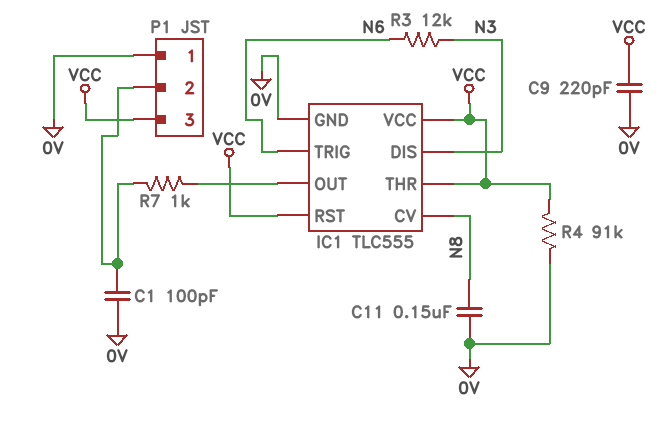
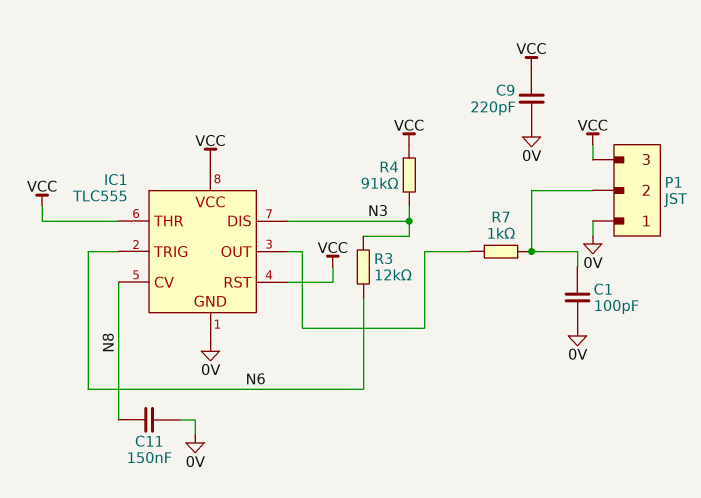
R4: 91k (0V, VCC) -> 91k (N3, VCC)

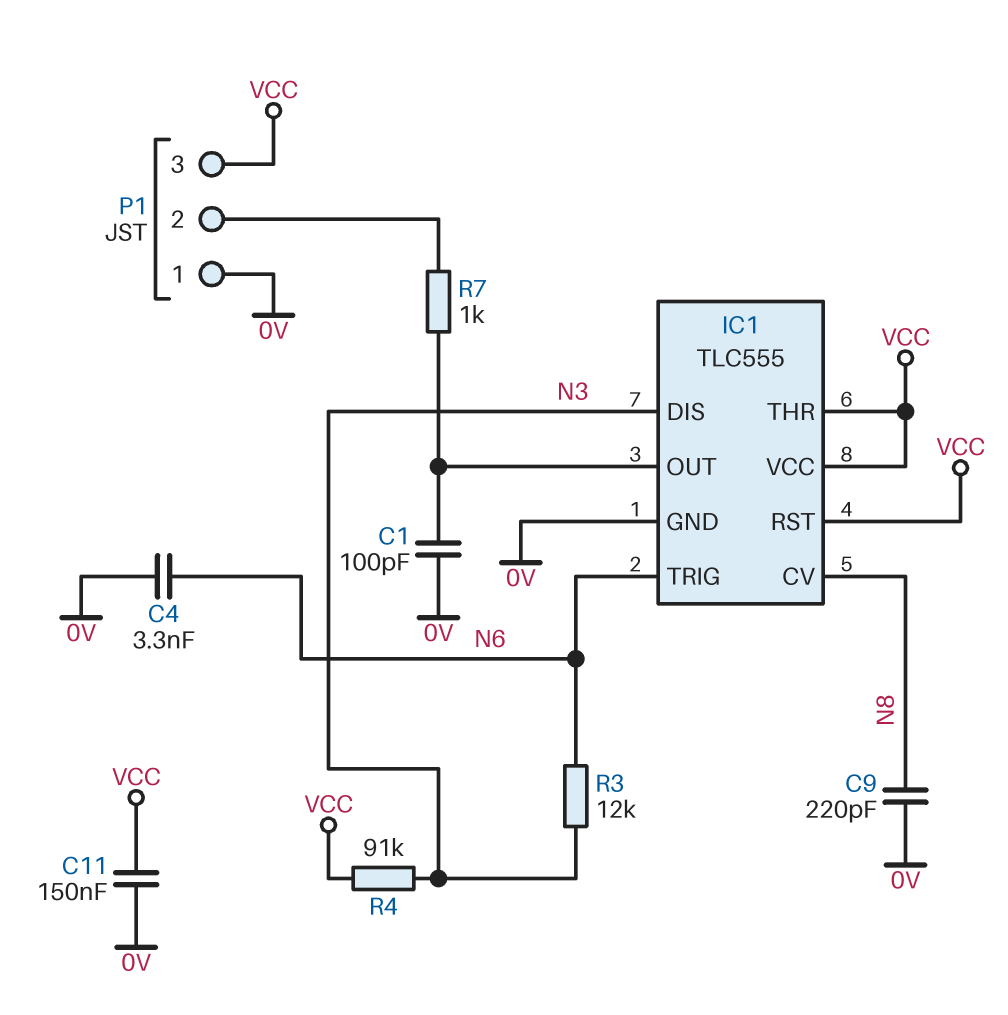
C1: 100pF (0V, P1/2) -> 100pF (0V, IC1/OUT)
C4: none -> 3.3nF (0V, N6)
C9: 220pF (0V, VCC) -> 220pF (0V, N8)
C11: 150nF (0V, N8) -> 150nF (0V, VCC)

